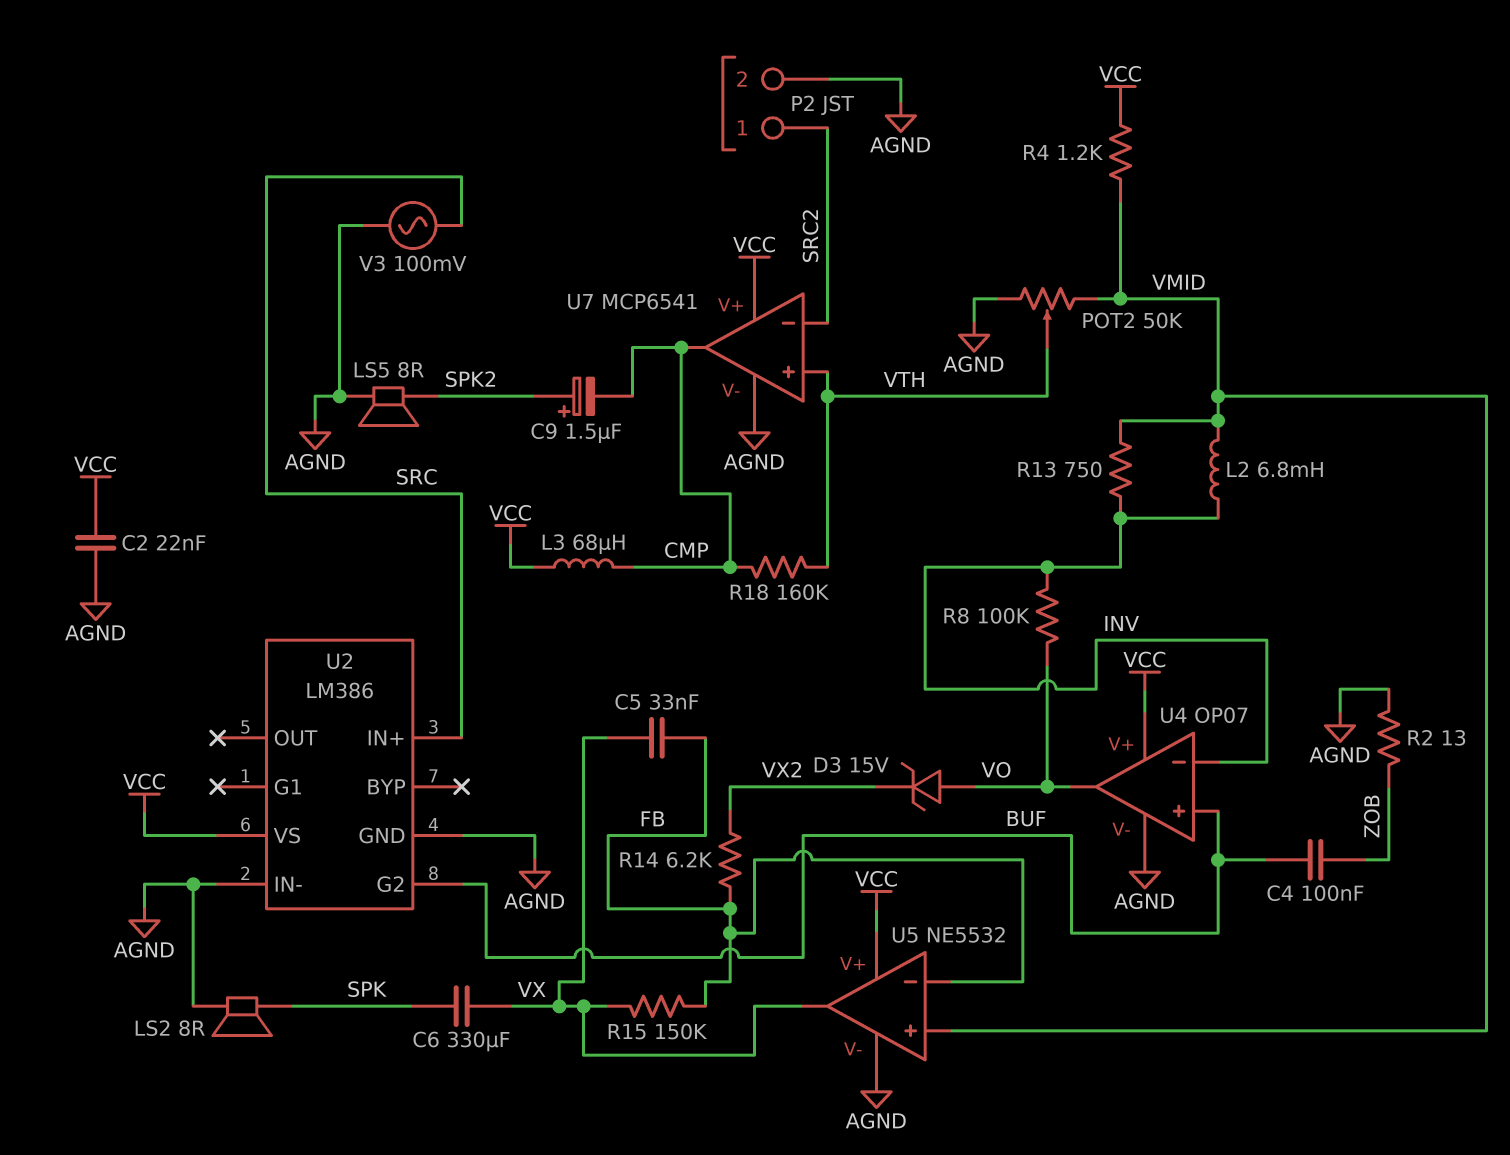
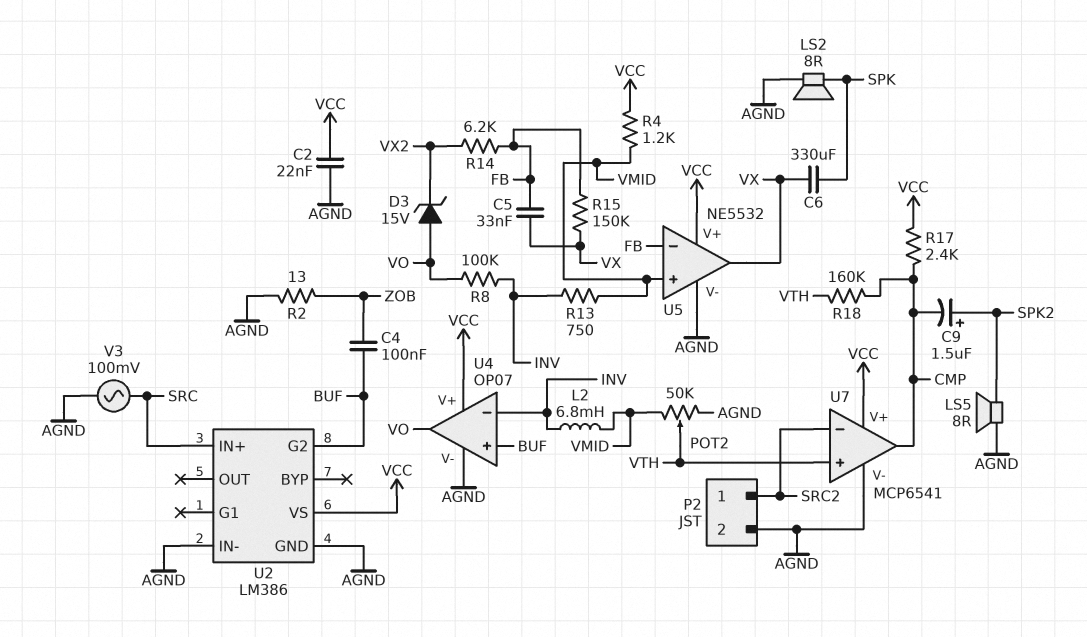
L3: 68uH (CMP, VCC) -> none
R17: none -> 2.4k (CMP, VCC)

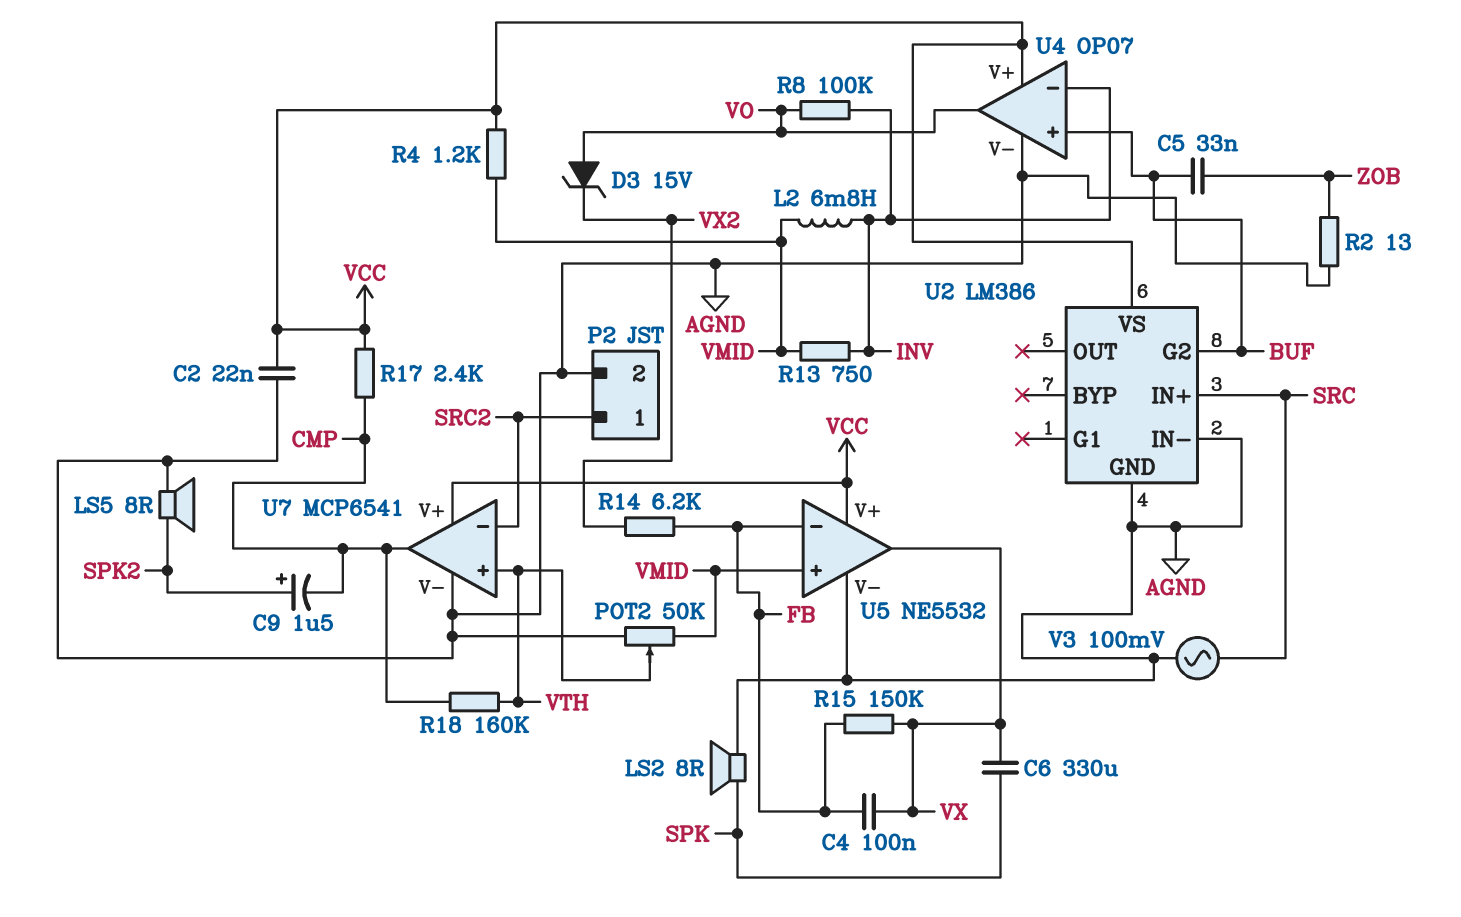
C4: 100nF (BUF, ZOB) -> 100nF (FB, VX)
C5: 33nF (FB, VX) -> 33nF (BUF, ZOB)

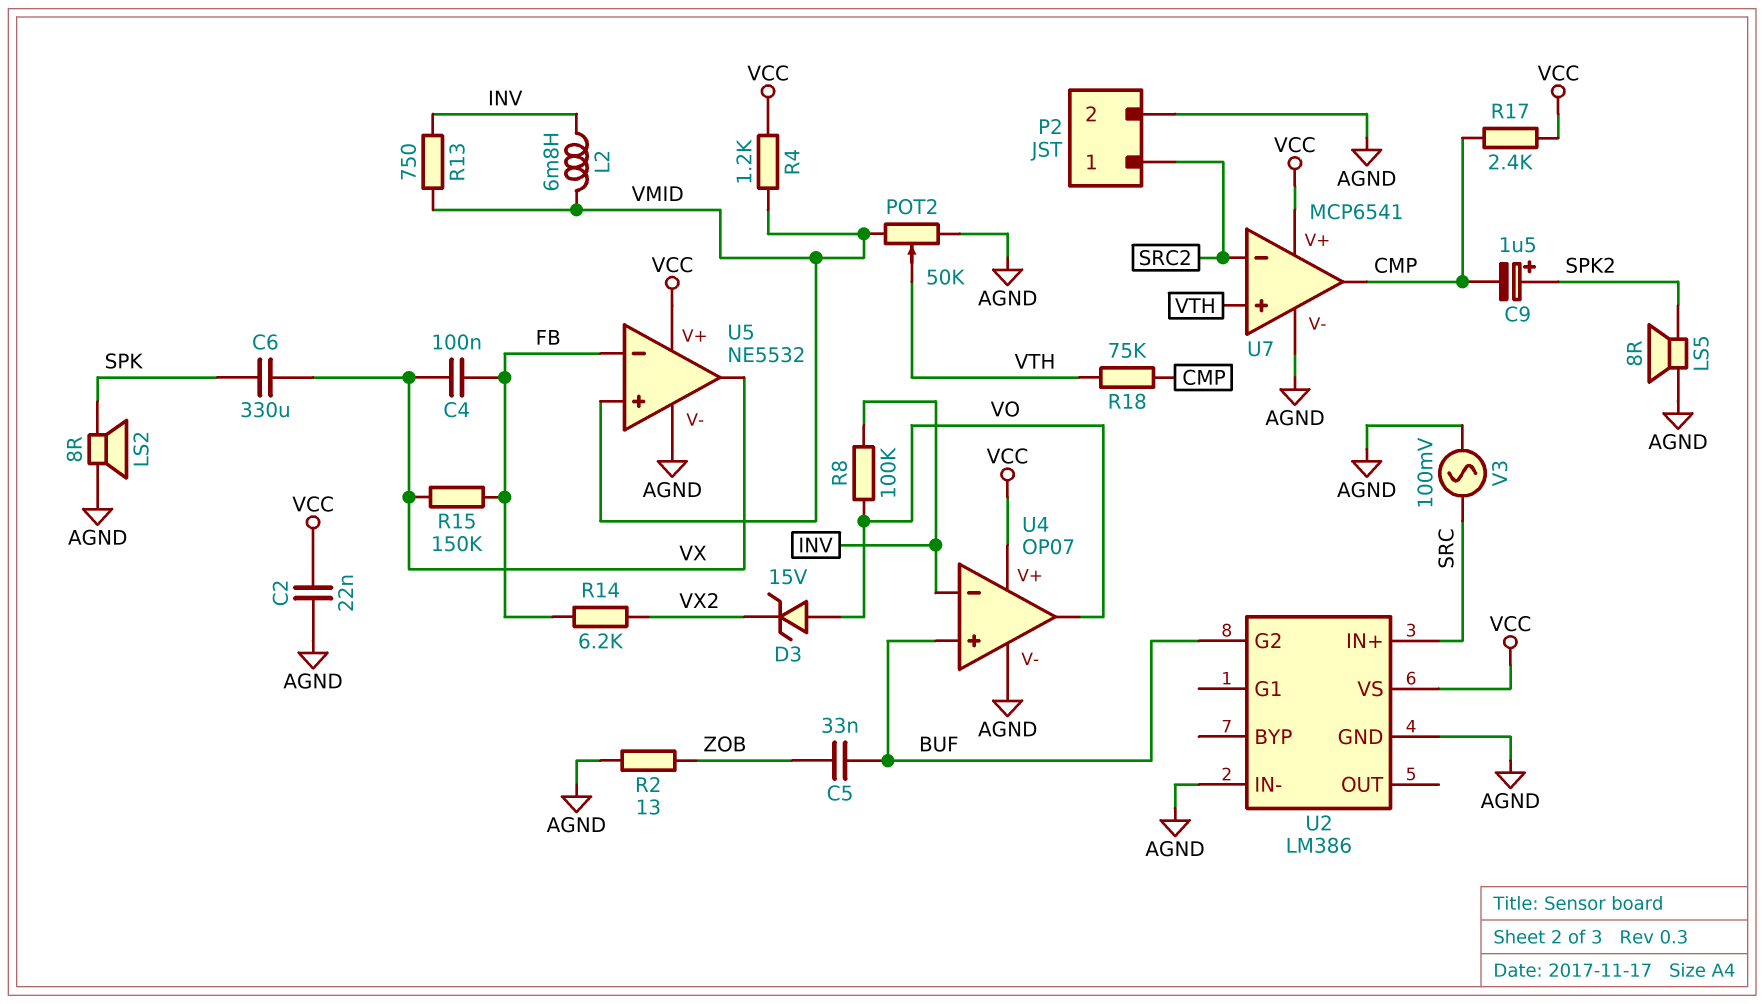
R18: 160k (CMP, VTH) -> 75k (CMP, VTH)

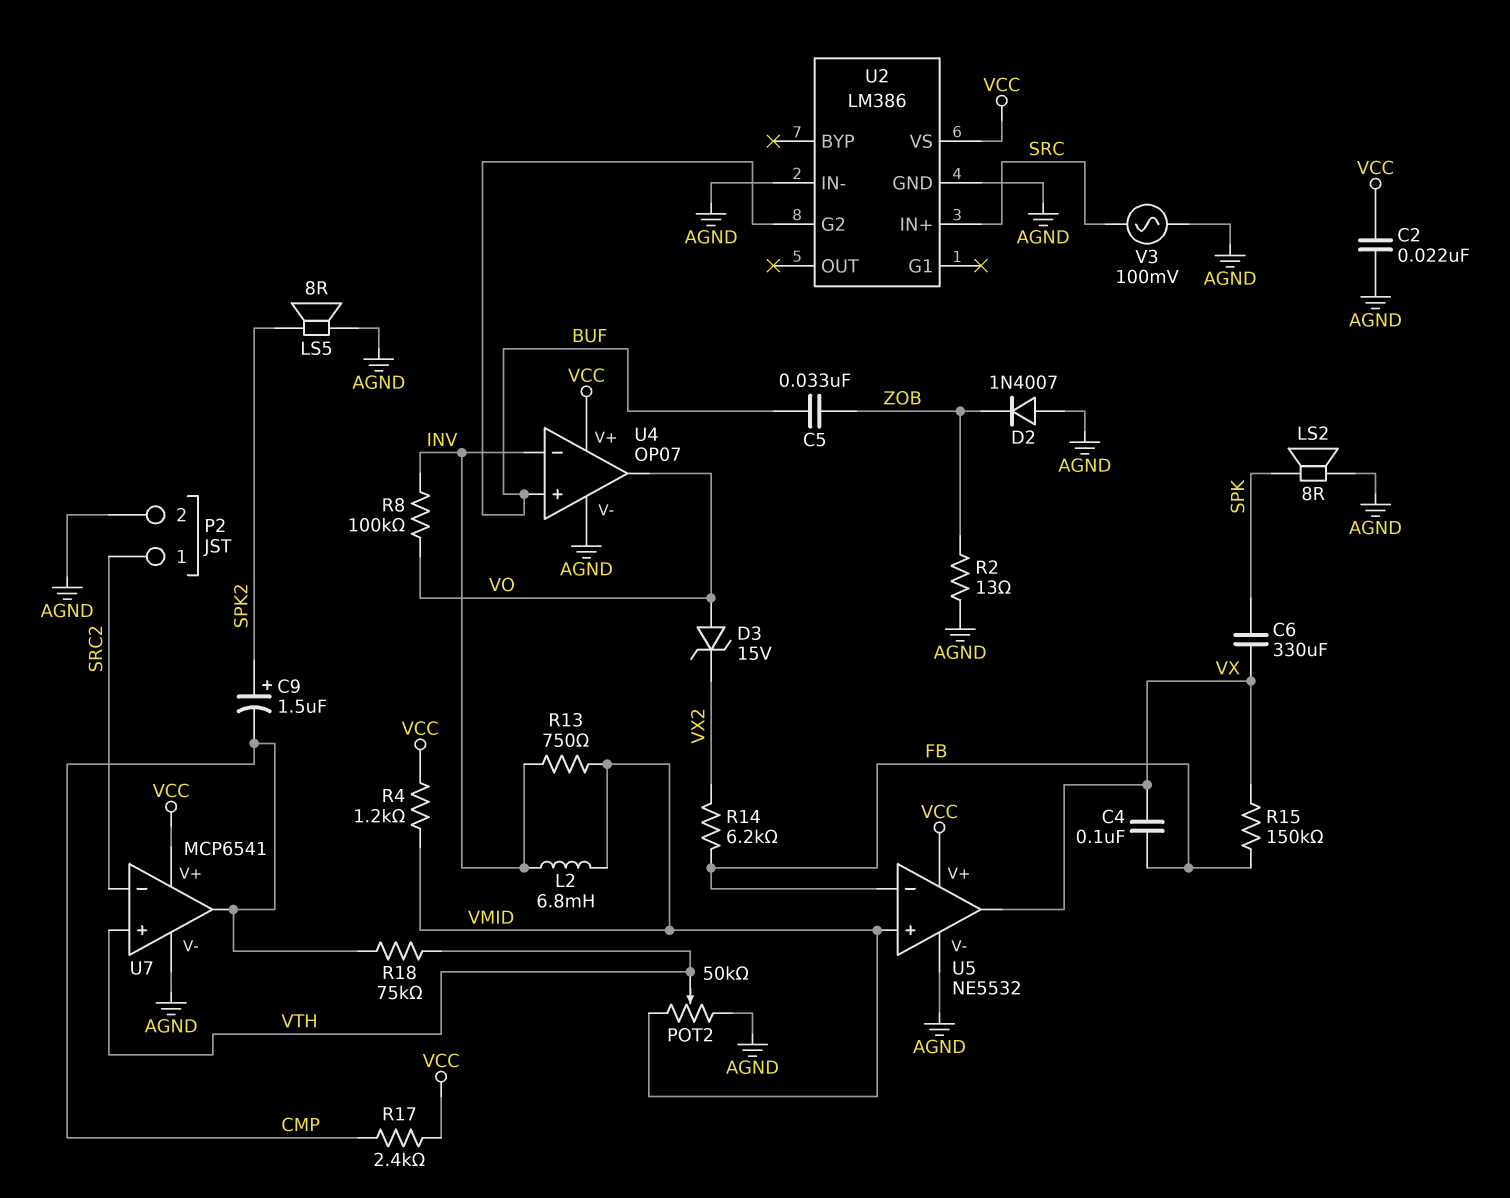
D2: none -> diode 1N4007 (A AGND, K ZOB)

